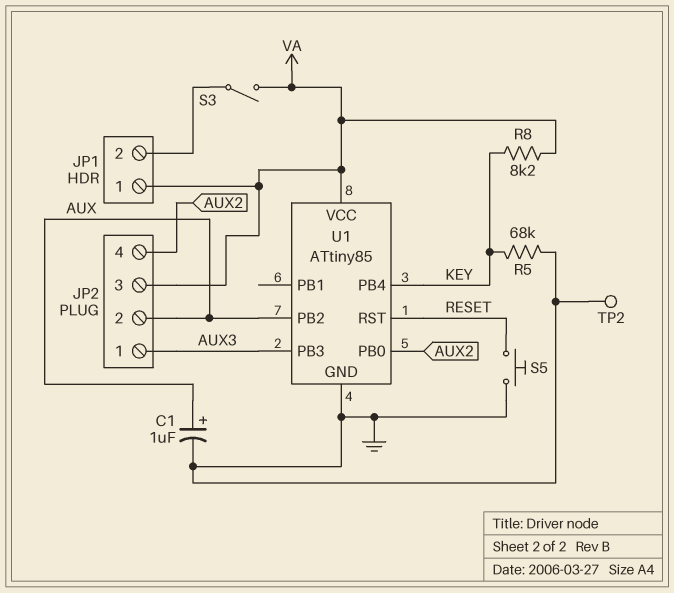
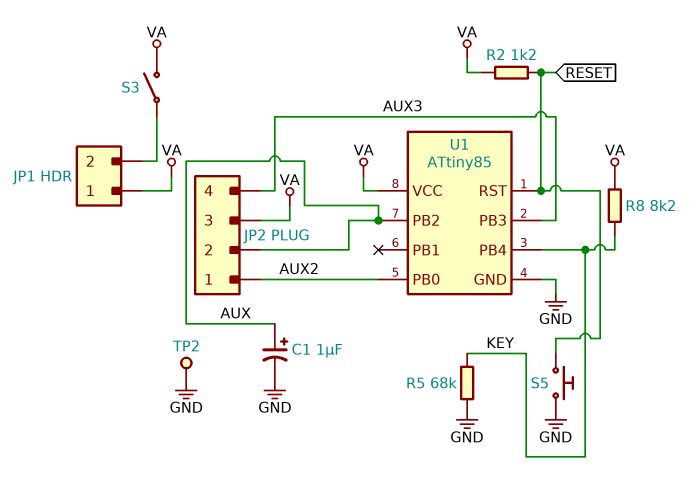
JP2 pin 1: AUX3 -> AUX2
JP2 pin 4: AUX2 -> AUX3
R2: none -> 1.2k (RESET, VA)

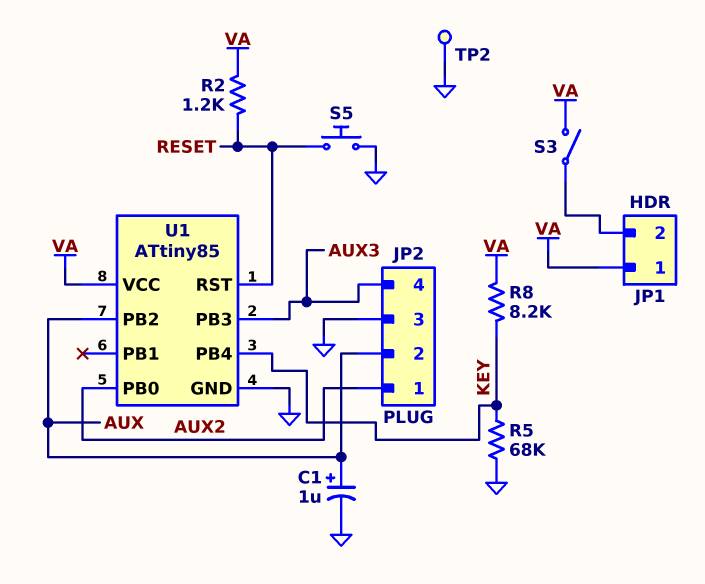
JP2 pin 3: VA -> GND

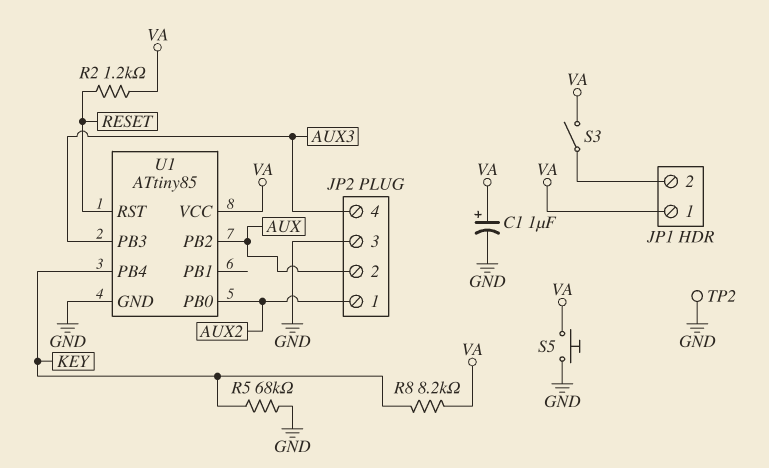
C1: 1uF (plus AUX, minus GND) -> 1uF (plus VA, minus GND)
S5: button (GND, RESET) -> button (GND, VA)

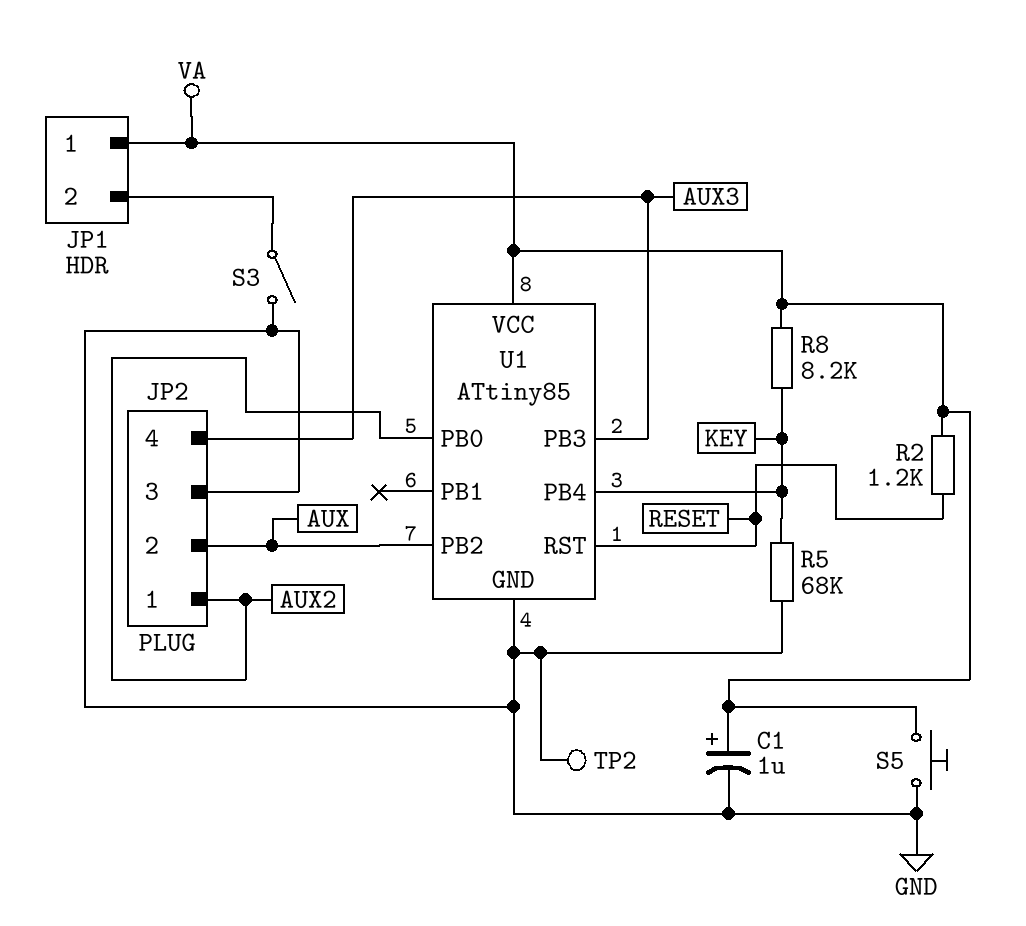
S3: switch (JP1/2, VA) -> switch (GND, JP1/2)

